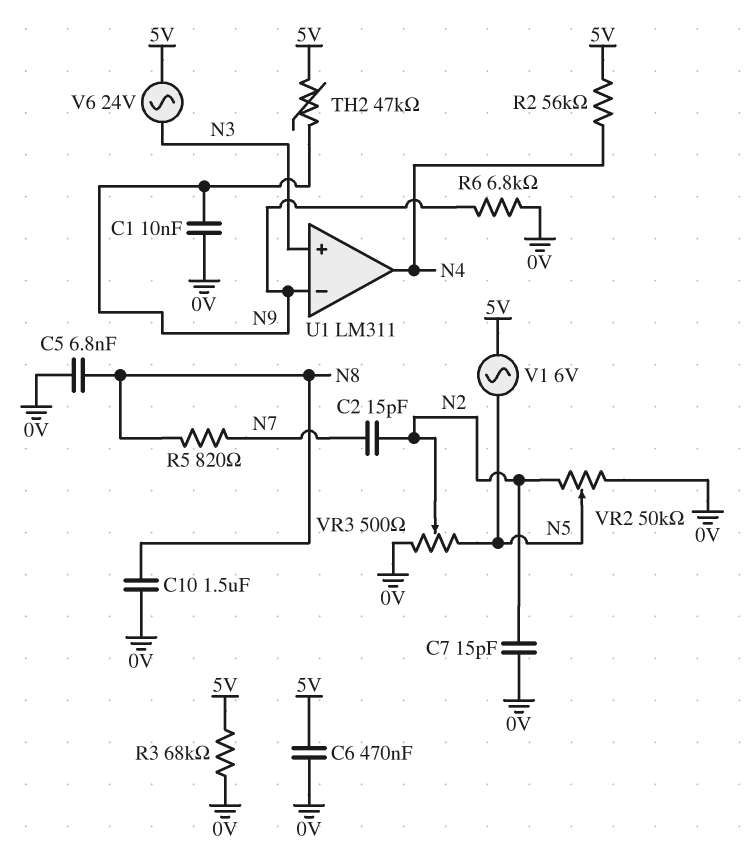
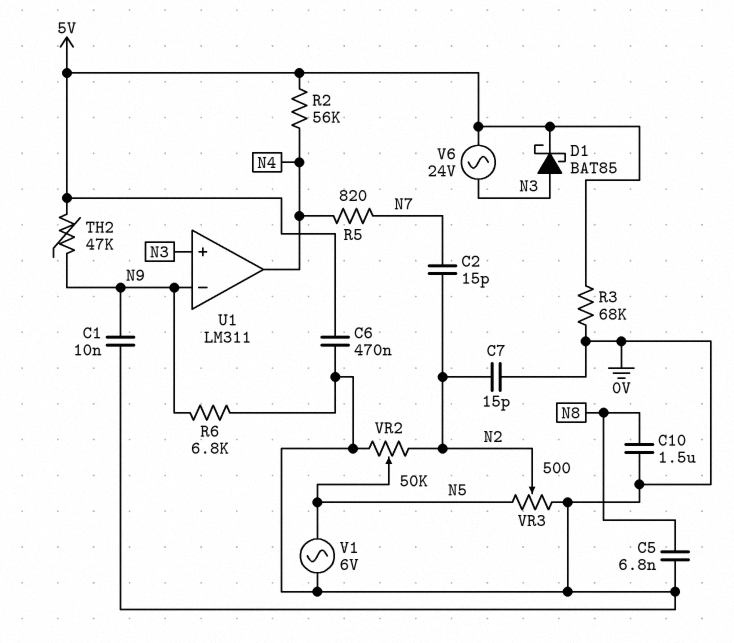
D1: none -> schottky BAT85 (A N3, K 5V)
R5: 820 (N7, N8) -> 820 (N4, N7)
V1: AC 6V (5V, N5) -> AC 6V (0V, N5)

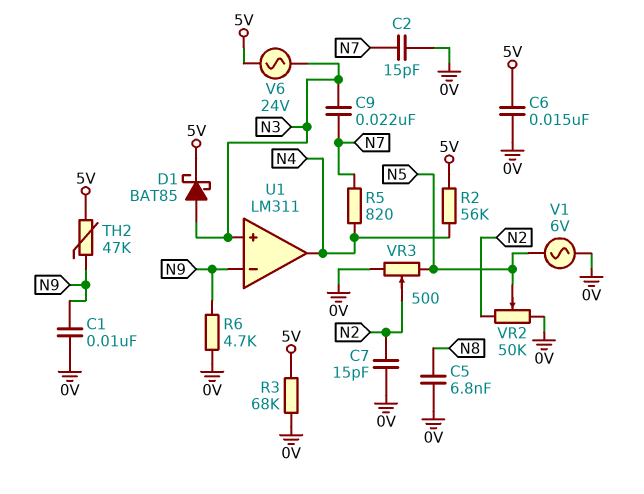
C2: 15pF (N2, N7) -> 15pF (0V, N7)
C6: 470nF (0V, 5V) -> 15nF (0V, 5V)
C9: none -> 22nF (N3, N7)
C10: 1.5uF (0V, N8) -> none
R6: 6.8k (0V, N9) -> 4.7k (0V, N9)

